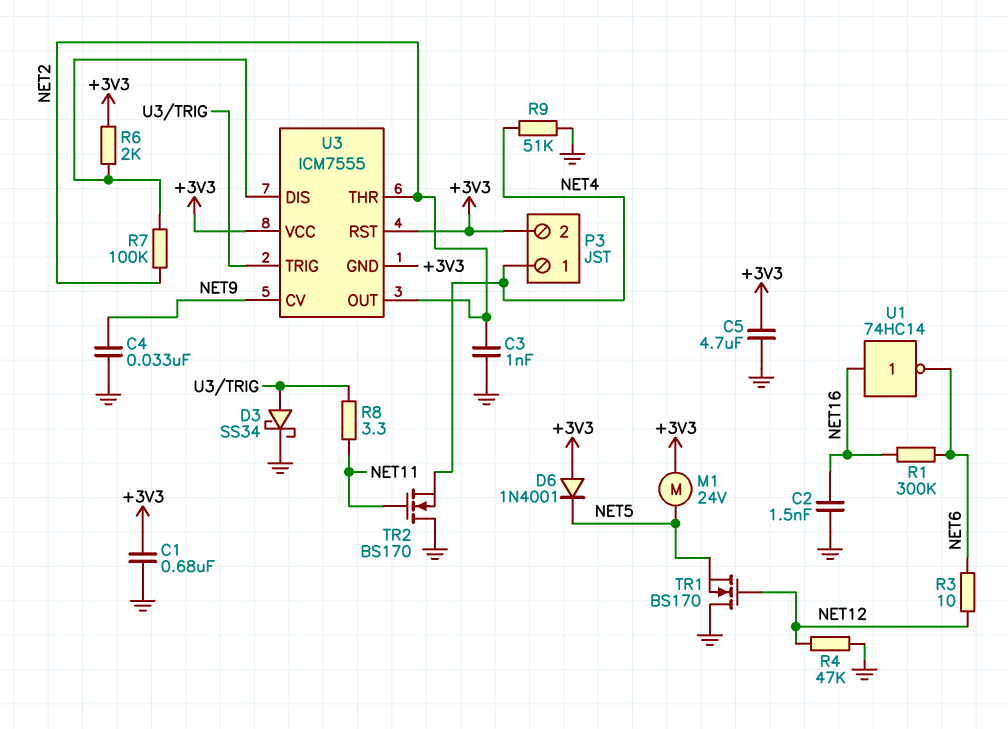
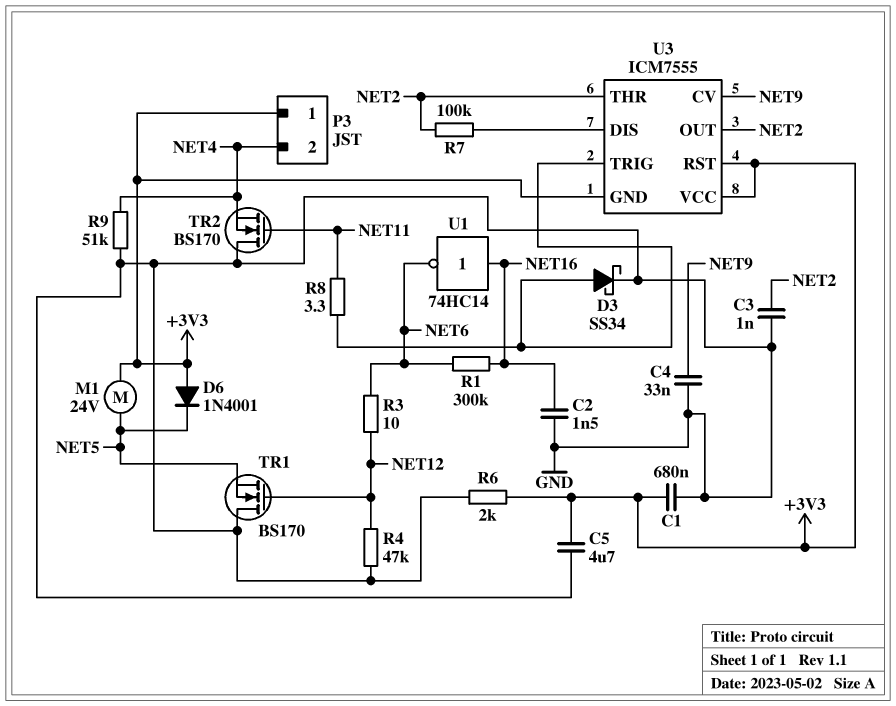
P3 pin 1: NET4 -> +3V3
P3 pin 2: +3V3 -> NET4
R6: 2k (+3V3, U3/DIS) -> 2k (+3V3, GND)

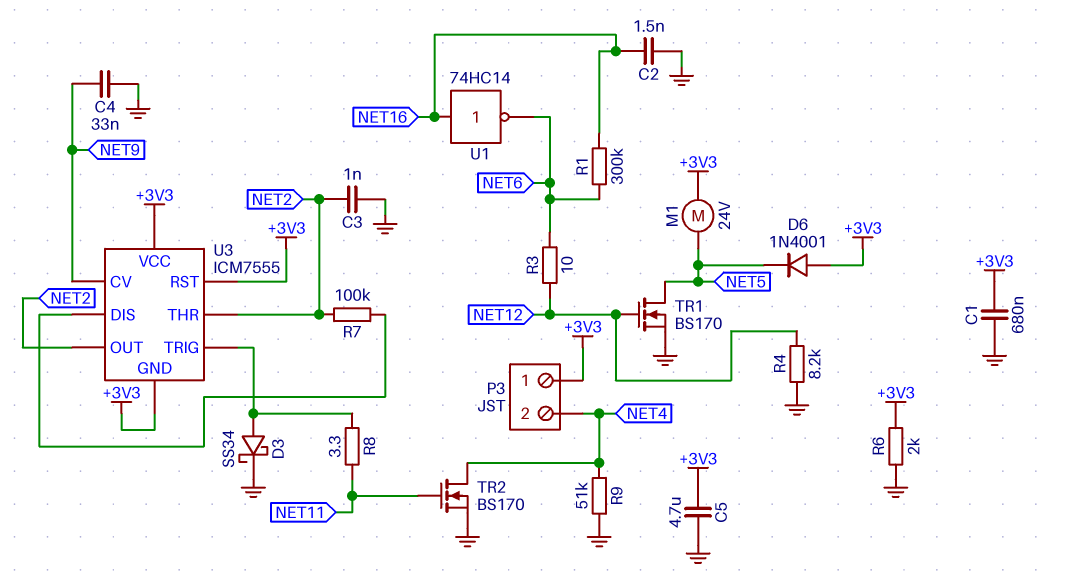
R4: 47k (GND, NET12) -> 8.2k (GND, NET12)
TR1: NMOS BS170 (G NET12, D GND, S NET5) -> NMOS BS170 (G NET12, D NET5, S GND)
TR2: NMOS BS170 (G NET11, D GND, S NET4) -> NMOS BS170 (G NET11, D NET4, S GND)

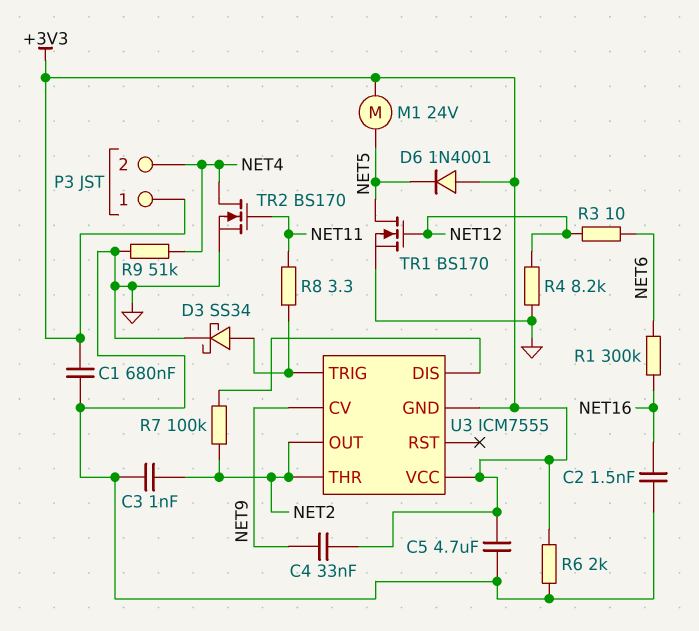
C4: 33nF (GND, NET9) -> 33nF (+3V3, NET9)
U1: NOT 74HC14 (in NET16, out NET6) -> none
U3 pin RST: +3V3 -> none

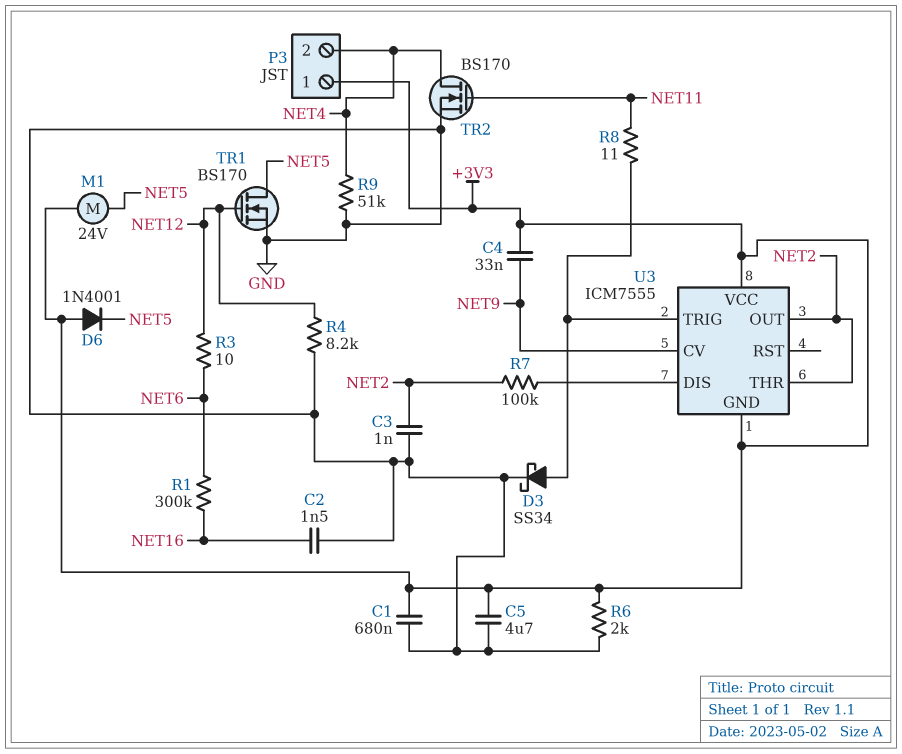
R8: 3.3 (NET11, U3/TRIG) -> 11 (NET11, U3/TRIG)

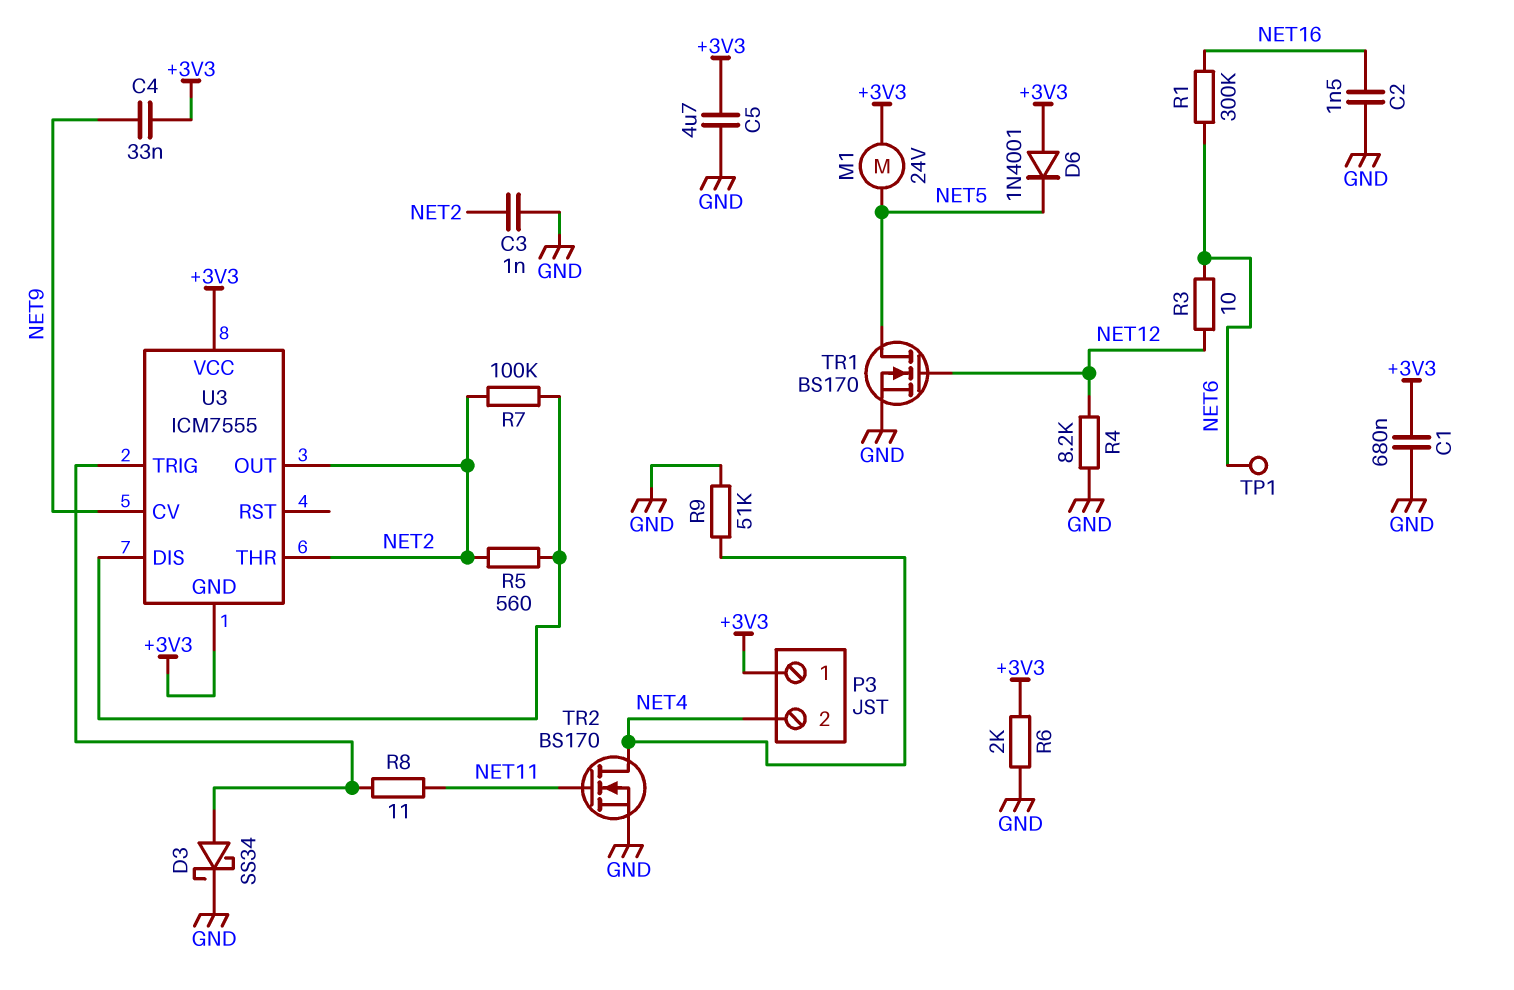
R5: none -> 560 (NET2, U3/DIS)
TP1: none -> test point (NET6)

